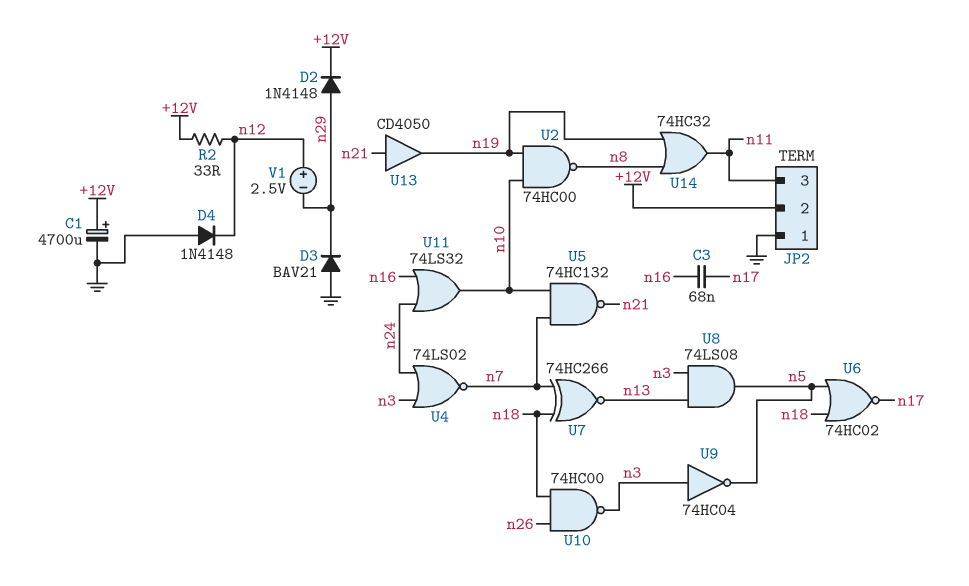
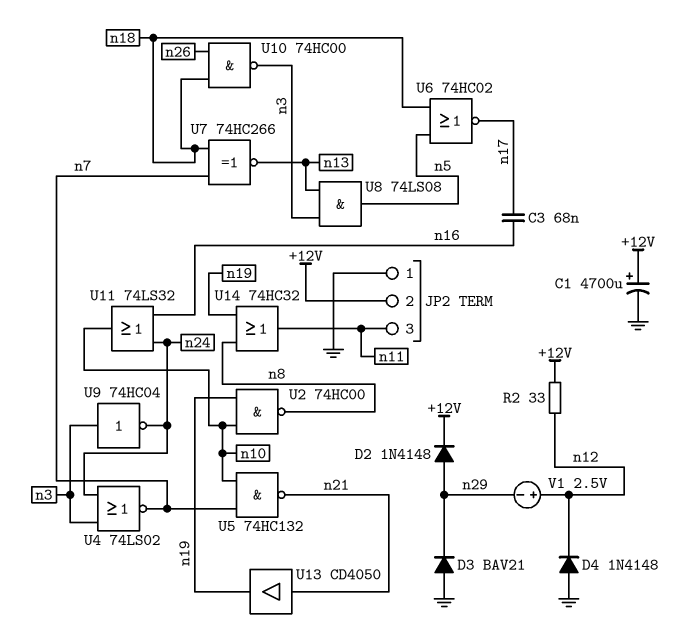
U9: NOT 74HC04 (in n3, out n5) -> NOT 74HC04 (in n3, out n24)

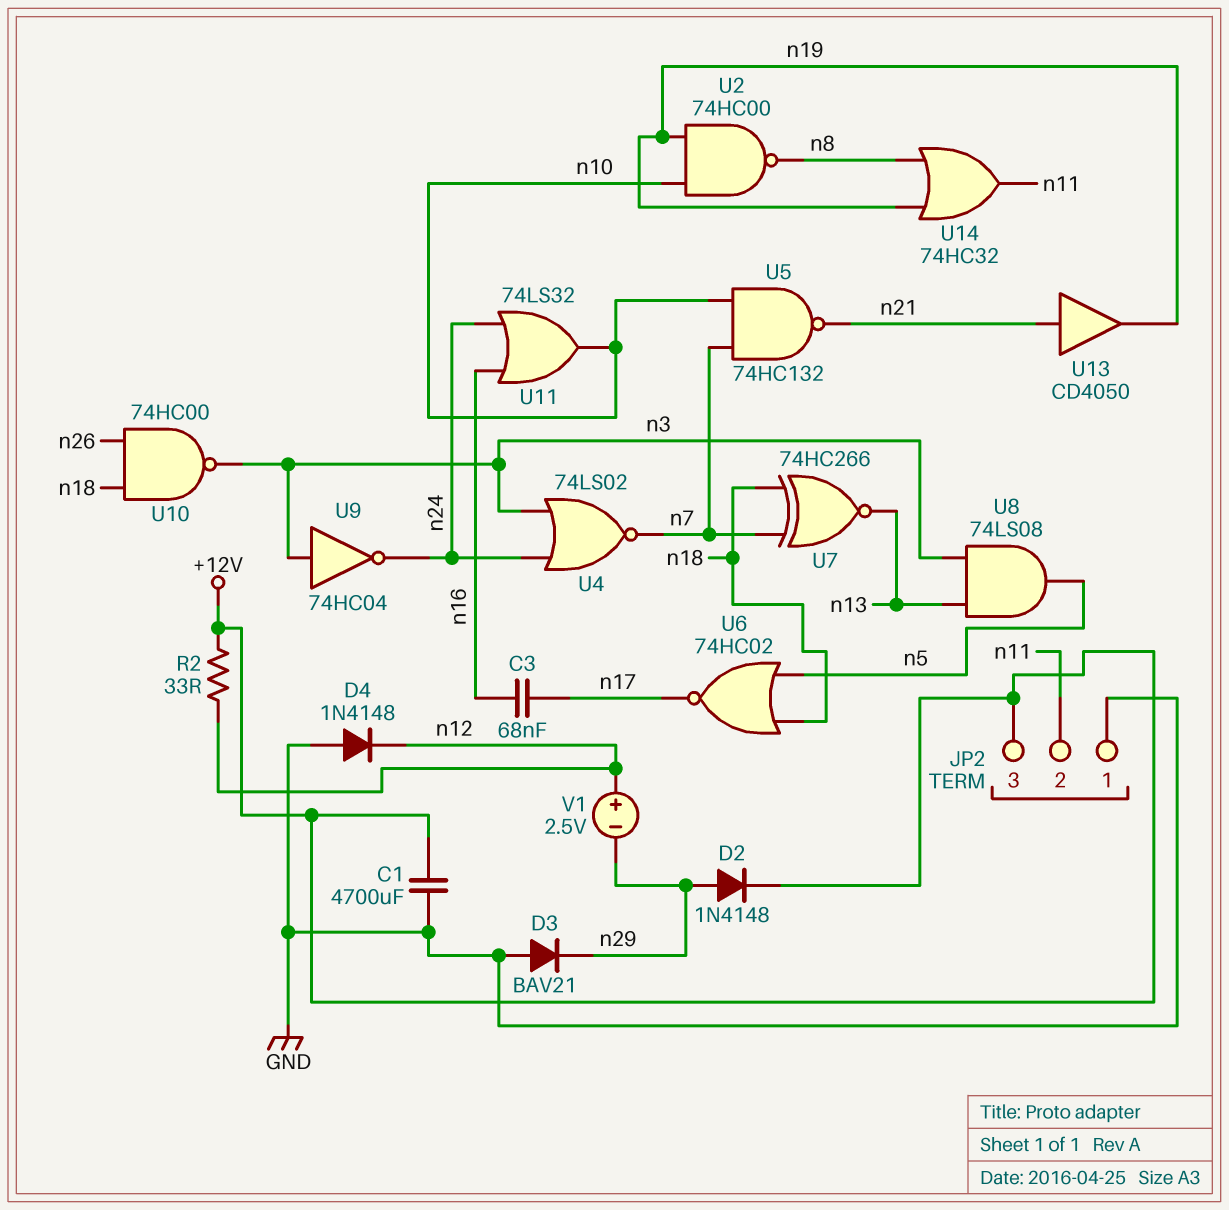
C1: 4700uF (plus +12V, minus GND) -> 4700uF (+12V, GND)
JP2 pin 2: +12V -> n11
JP2 pin 3: n11 -> +12V

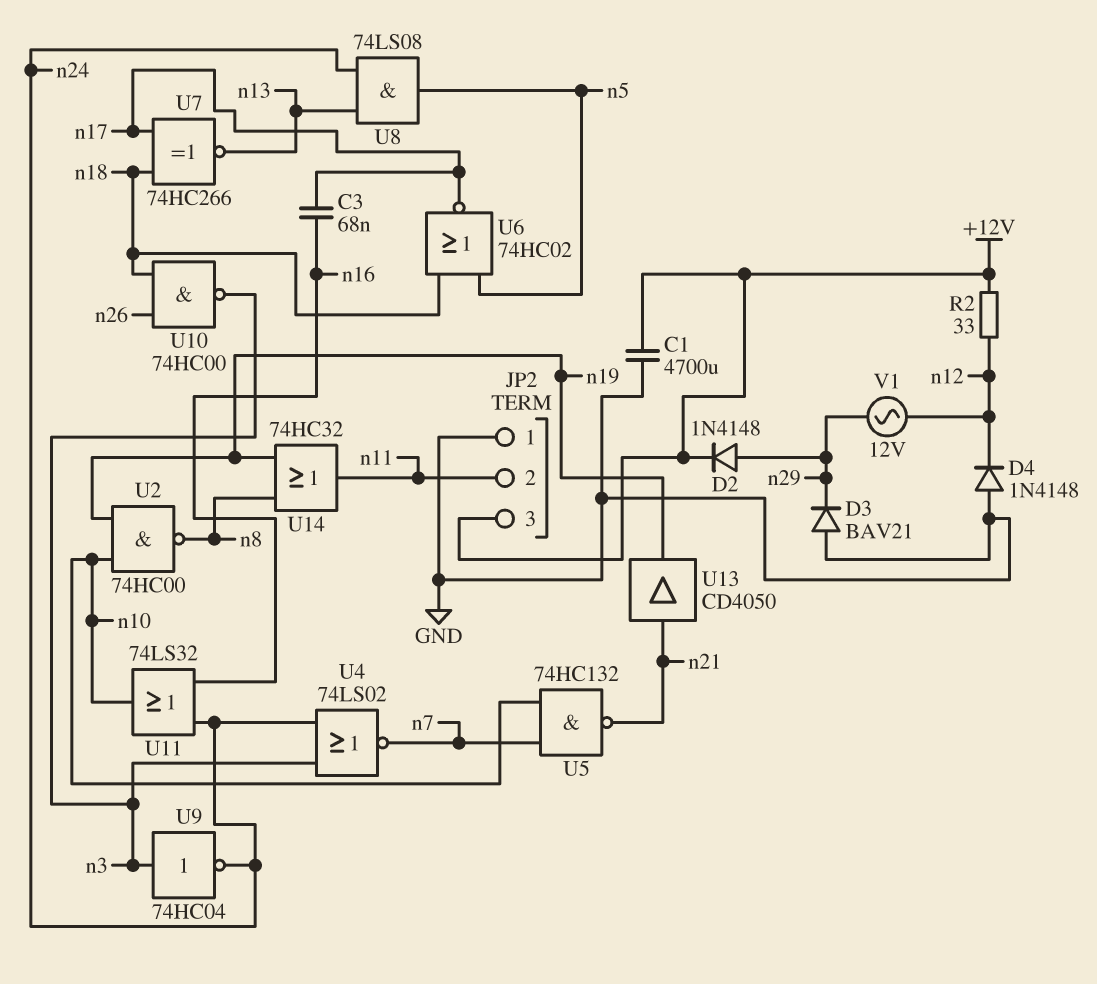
U7: XNOR 74HC266 (in n7, in n18, out n13) -> XNOR 74HC266 (in n17, in n18, out n13)
U8: AND 74LS08 (in n3, in n13, out n5) -> AND 74LS08 (in n13, in n24, out n5)
V1: 2.5V (plus n12, minus n29) -> AC 12V (n12, n29)

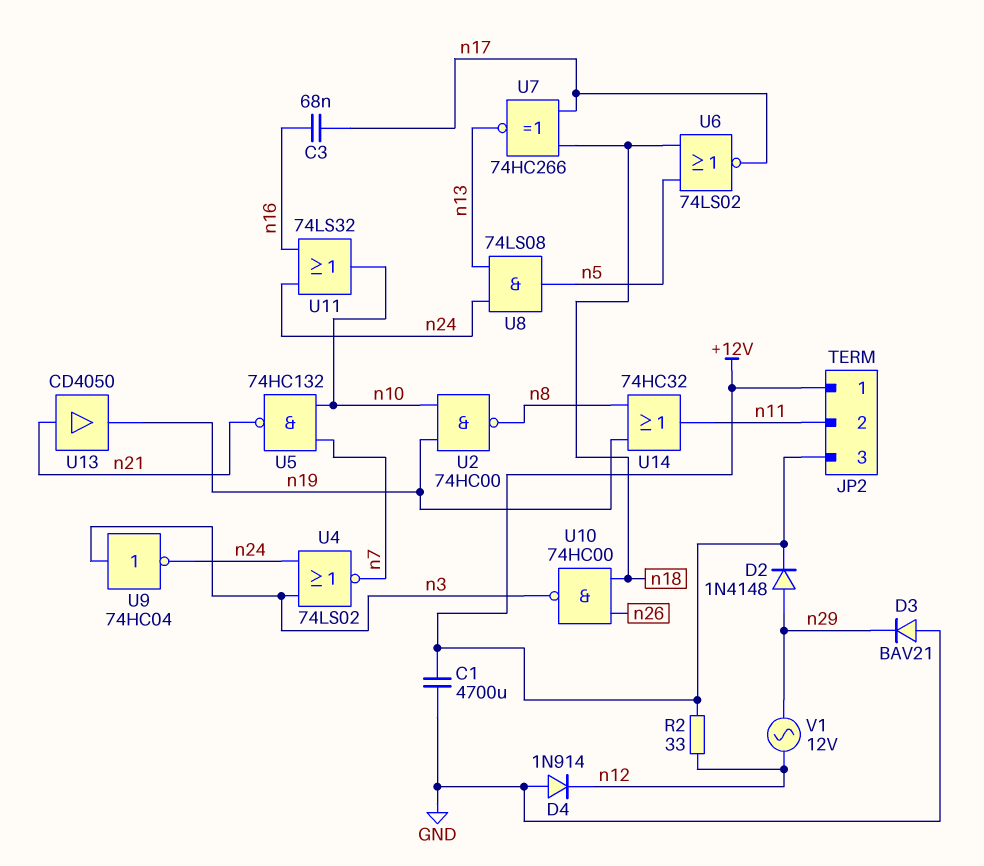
D4: diode 1N4148 (A GND, K n12) -> diode 1N914 (A GND, K n12)
JP2 pin 1: GND -> +12V
U6: NOR 74HC02 (in n5, in n18, out n17) -> NOR 74LS02 (in n5, in n18, out n17)

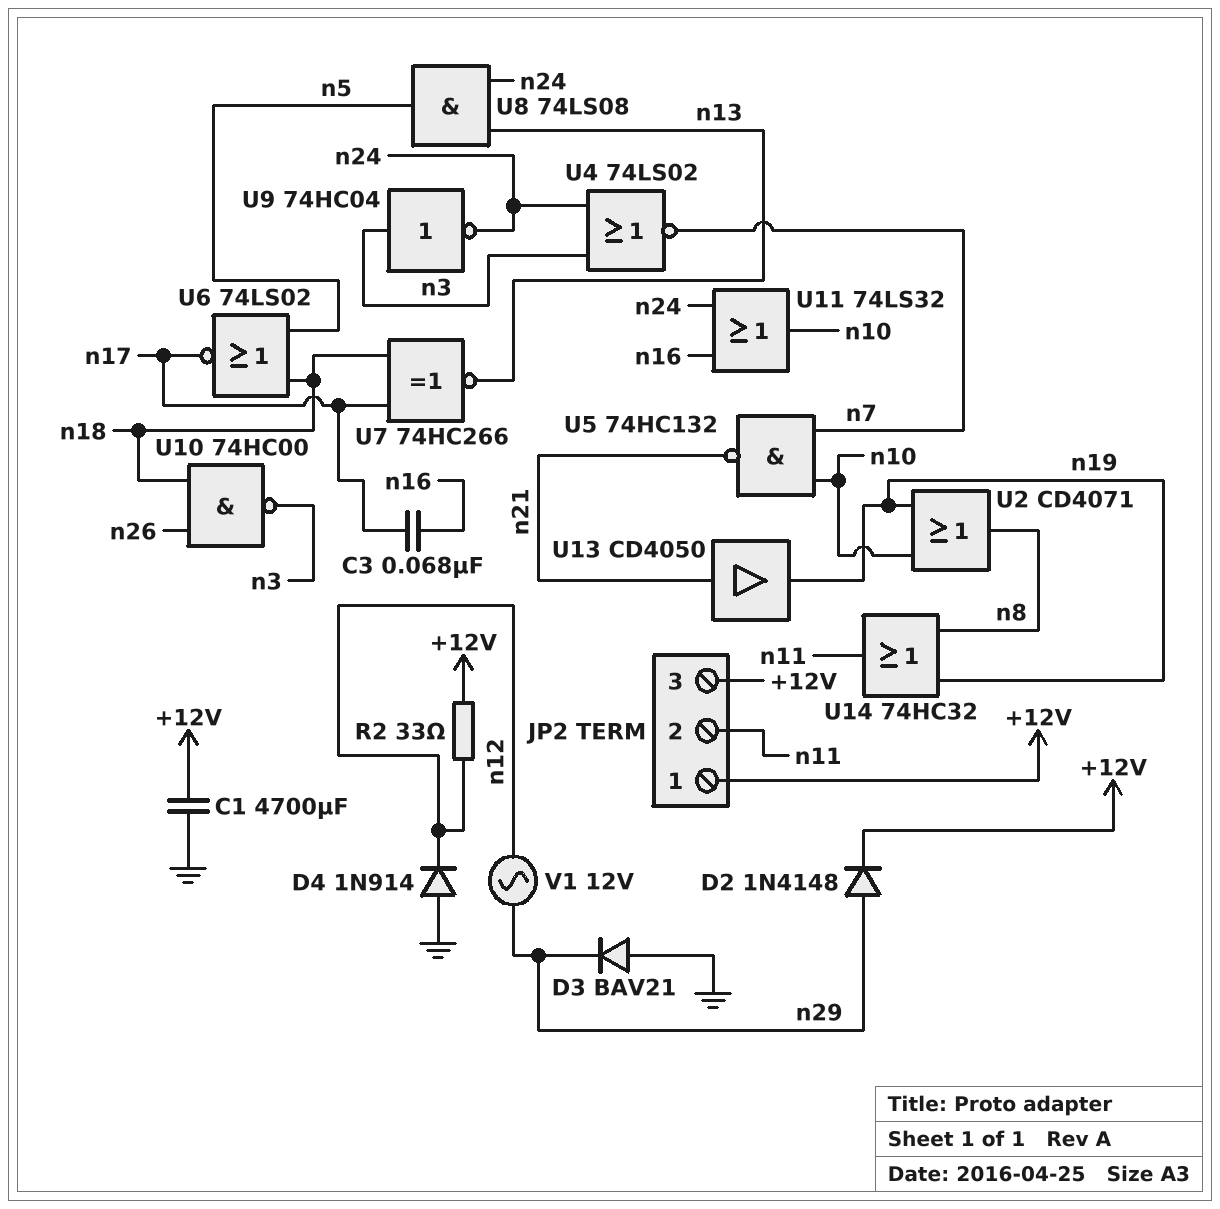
U2: NAND 74HC00 (in n10, in n19, out n8) -> OR CD4071 (in n10, in n19, out n8)

